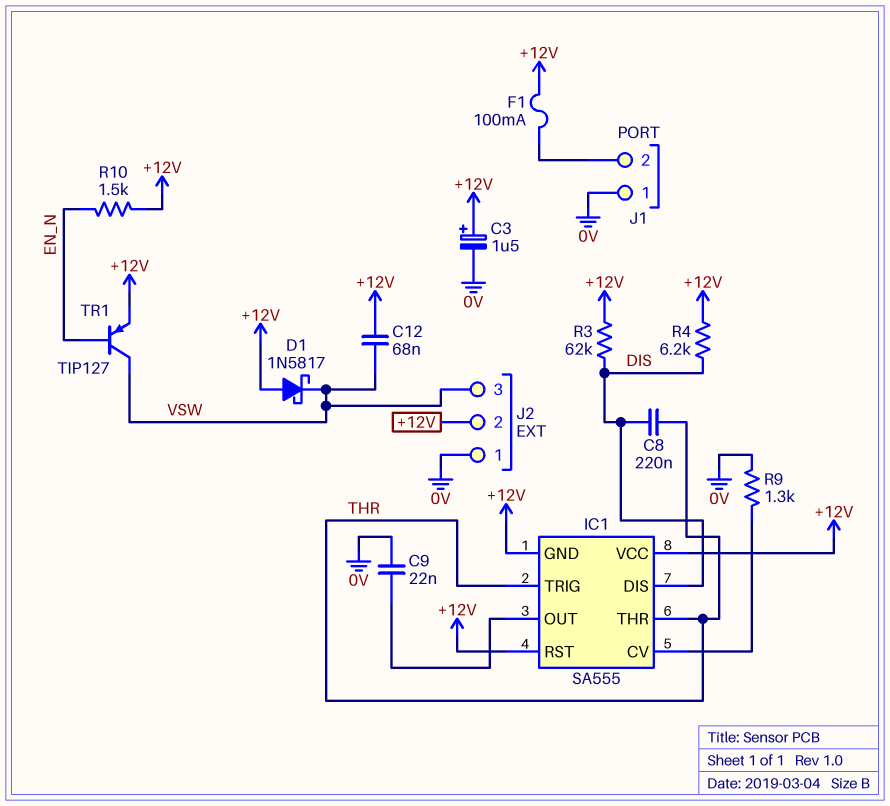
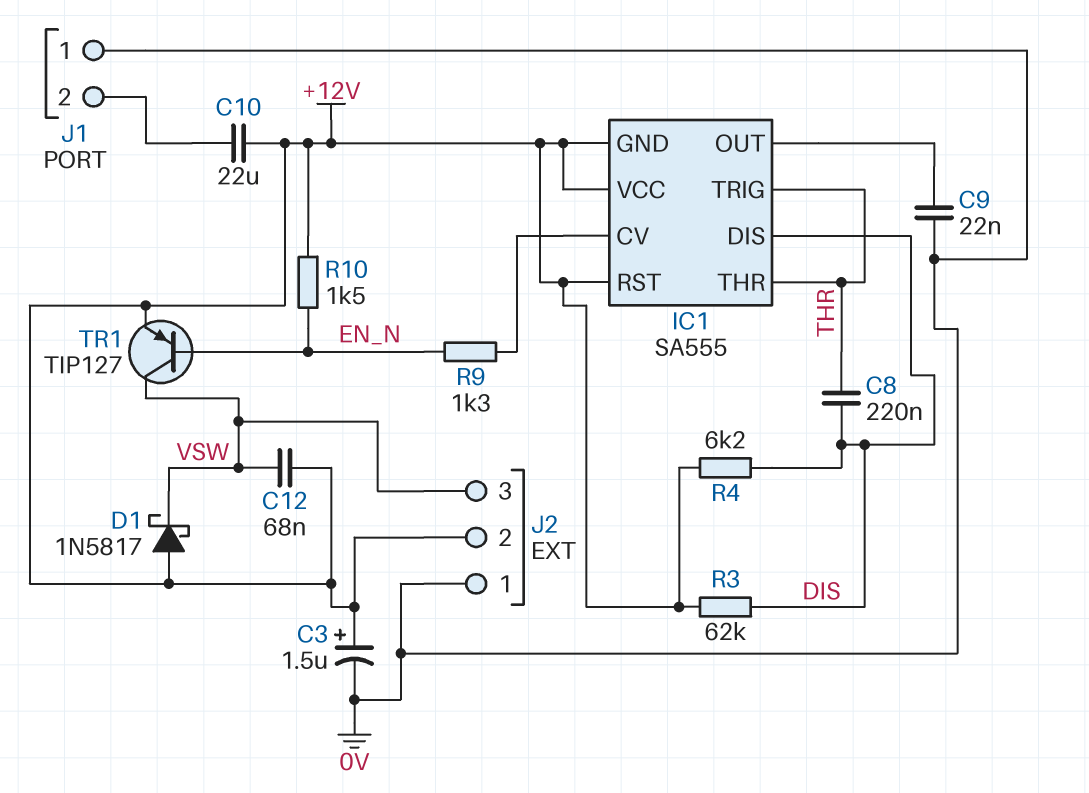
C10: none -> 22uF (+12V, J1/2)
F1: 100mA (+12V, J1/2) -> none
R9: 1.3k (0V, IC1/CV) -> 1.3k (EN_N, IC1/CV)

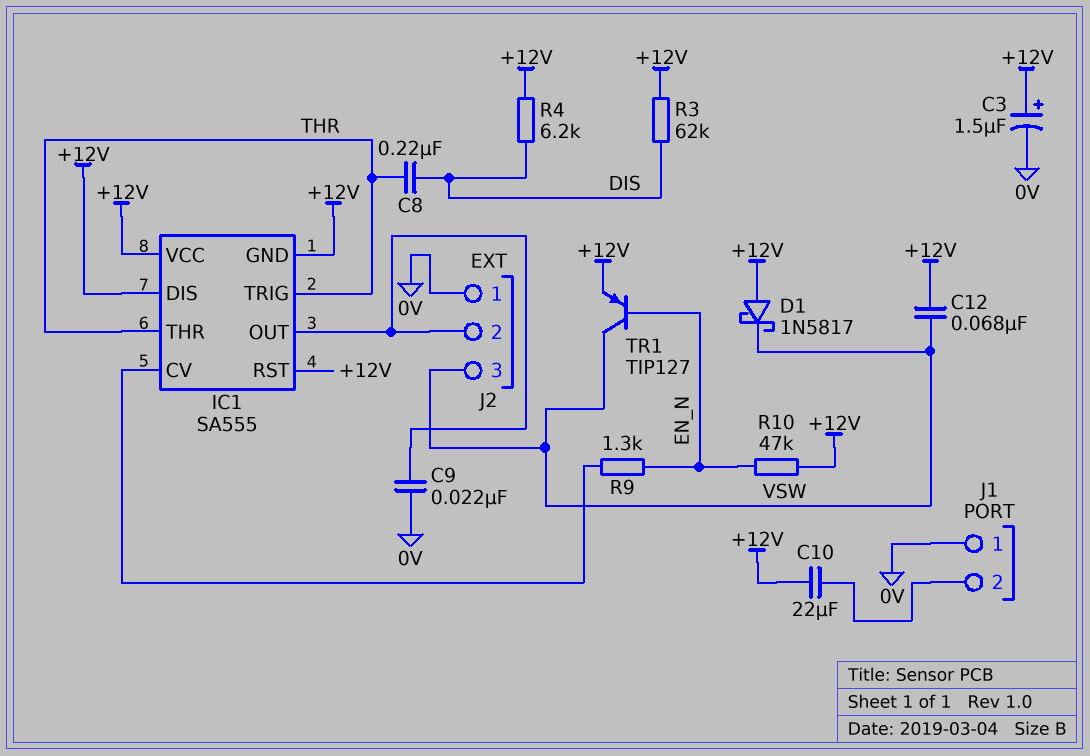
IC1 pin DIS: DIS -> +12V
J2 pin 2: +12V -> IC1/OUT
R10: 1.5k (+12V, EN_N) -> 47k (+12V, EN_N)

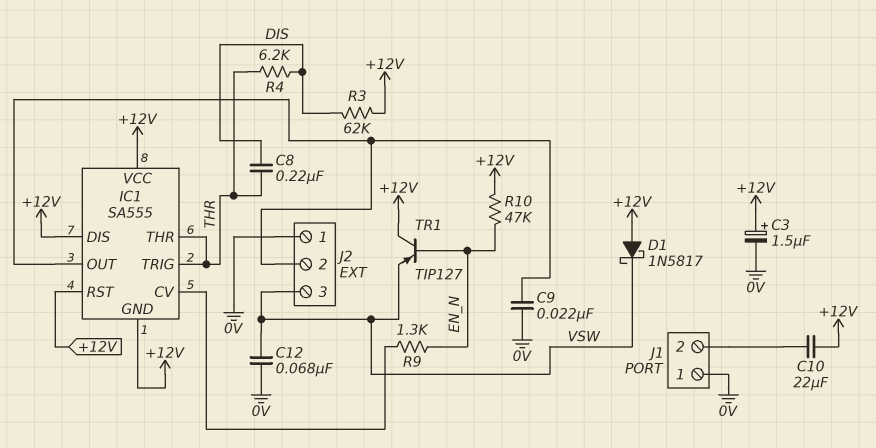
C12: 68nF (+12V, VSW) -> 68nF (0V, VSW)
R4: 6.2k (+12V, DIS) -> 6.2k (DIS, THR)
TR1: PNP TIP127 (B EN_N, C VSW, E +12V) -> PNP TIP127 (B EN_N, C +12V, E VSW)

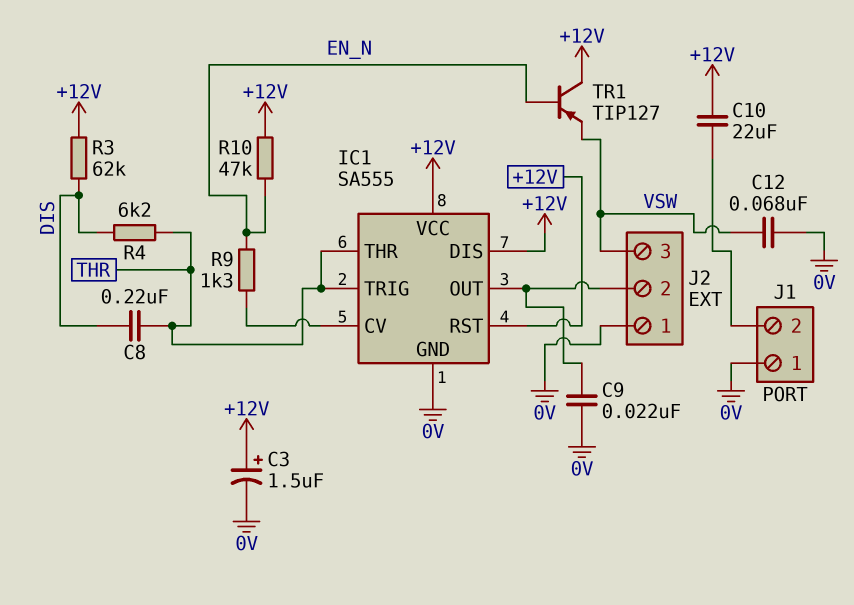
D1: schottky 1N5817 (A +12V, K VSW) -> none
IC1 pin GND: +12V -> 0V

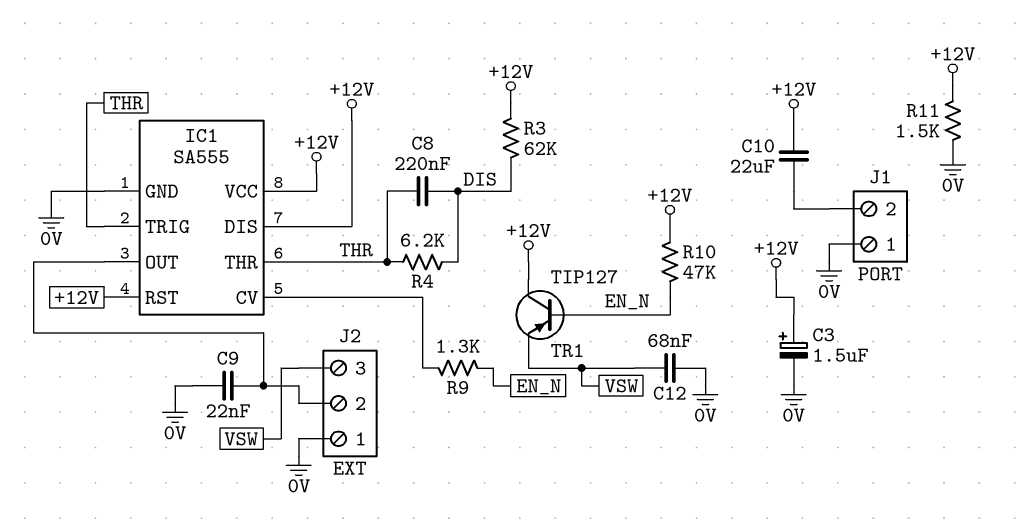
R11: none -> 1.5k (+12V, 0V)

